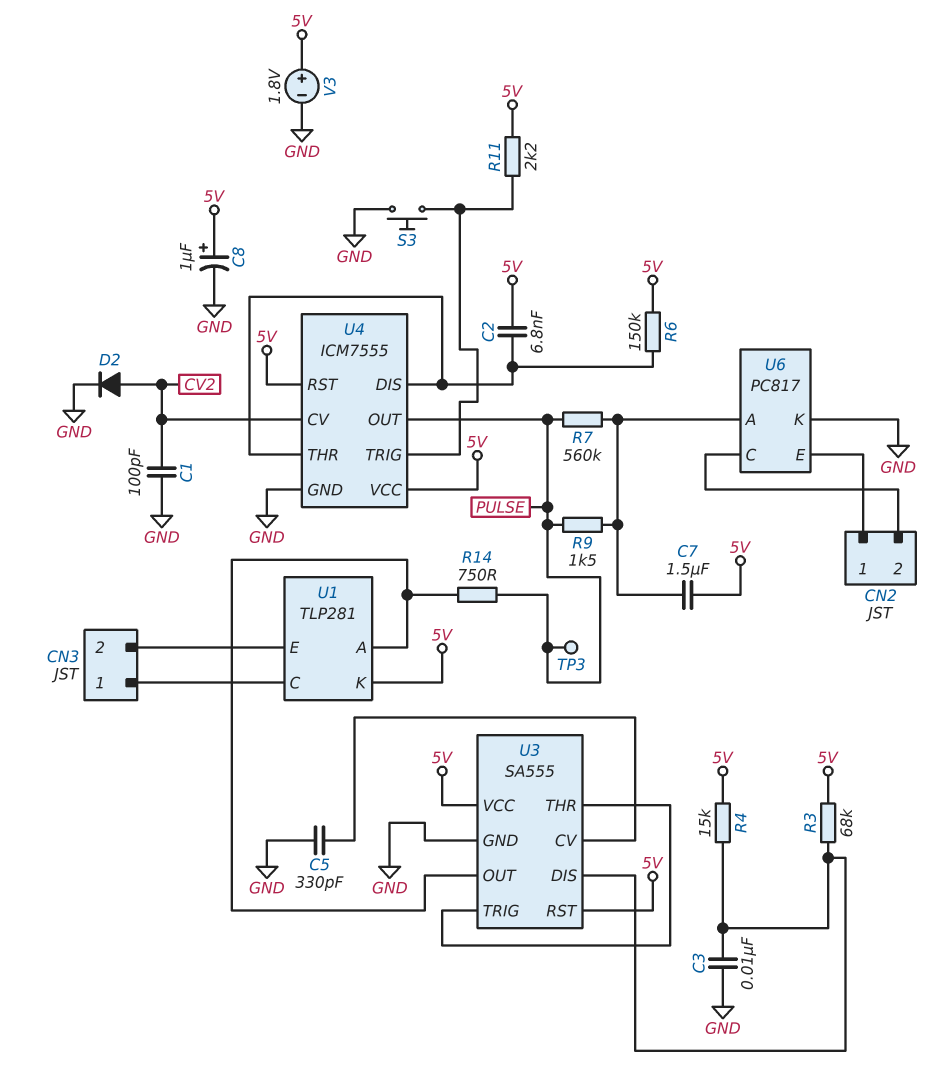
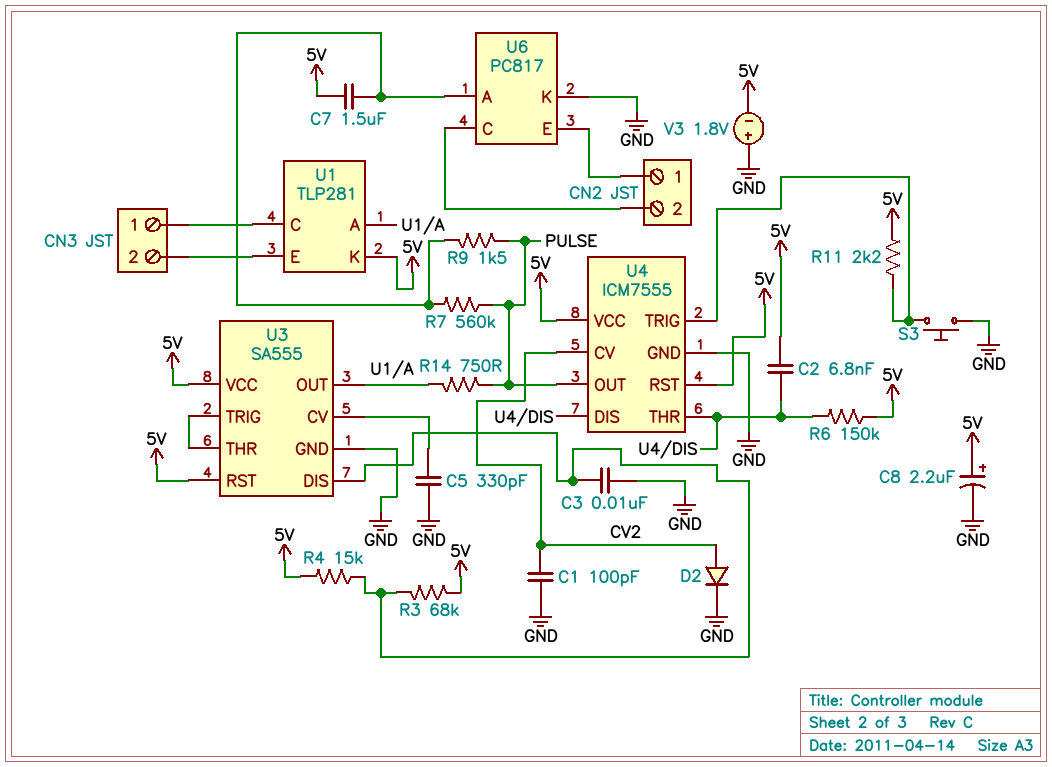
C8: 1uF (plus 5V, minus GND) -> 2.2uF (plus 5V, minus GND)
TP3: test point (PULSE) -> none
V3: 1.8V (plus 5V, minus GND) -> 1.8V (plus GND, minus 5V)

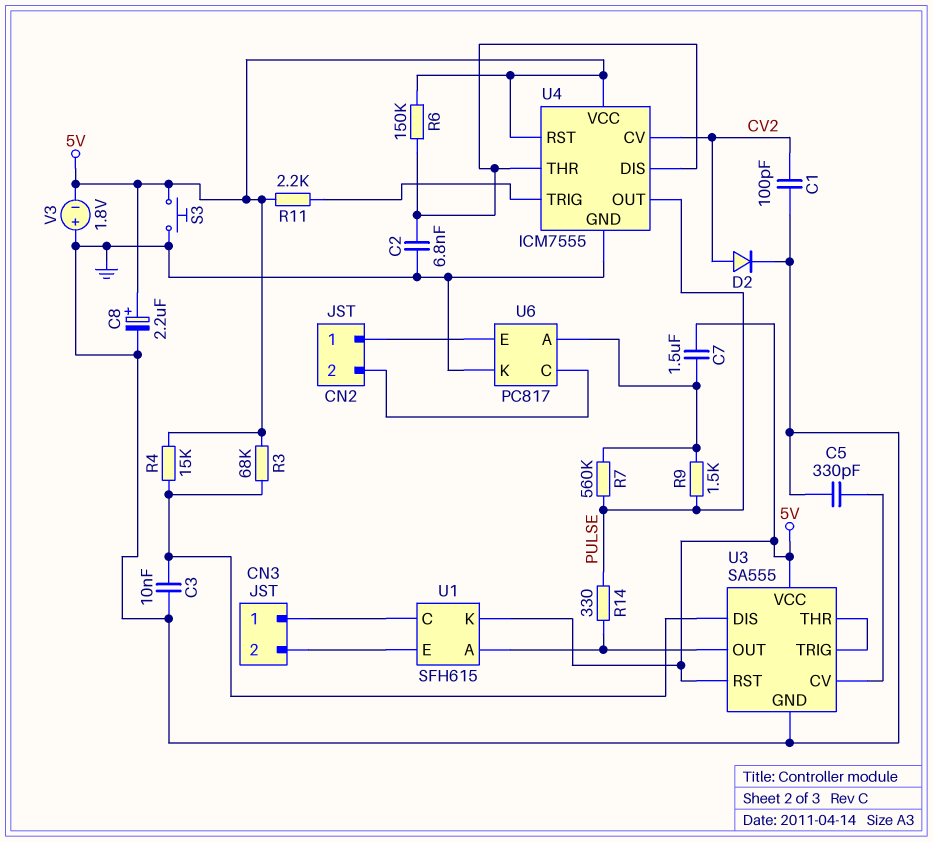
C2: 6.8nF (5V, U4/DIS) -> 6.8nF (GND, U4/DIS)
R14: 750 (PULSE, U1/A) -> 330 (PULSE, U1/A)
S3: button (GND, U4/TRIG) -> button (5V, GND)
U1: TLP281 -> SFH615

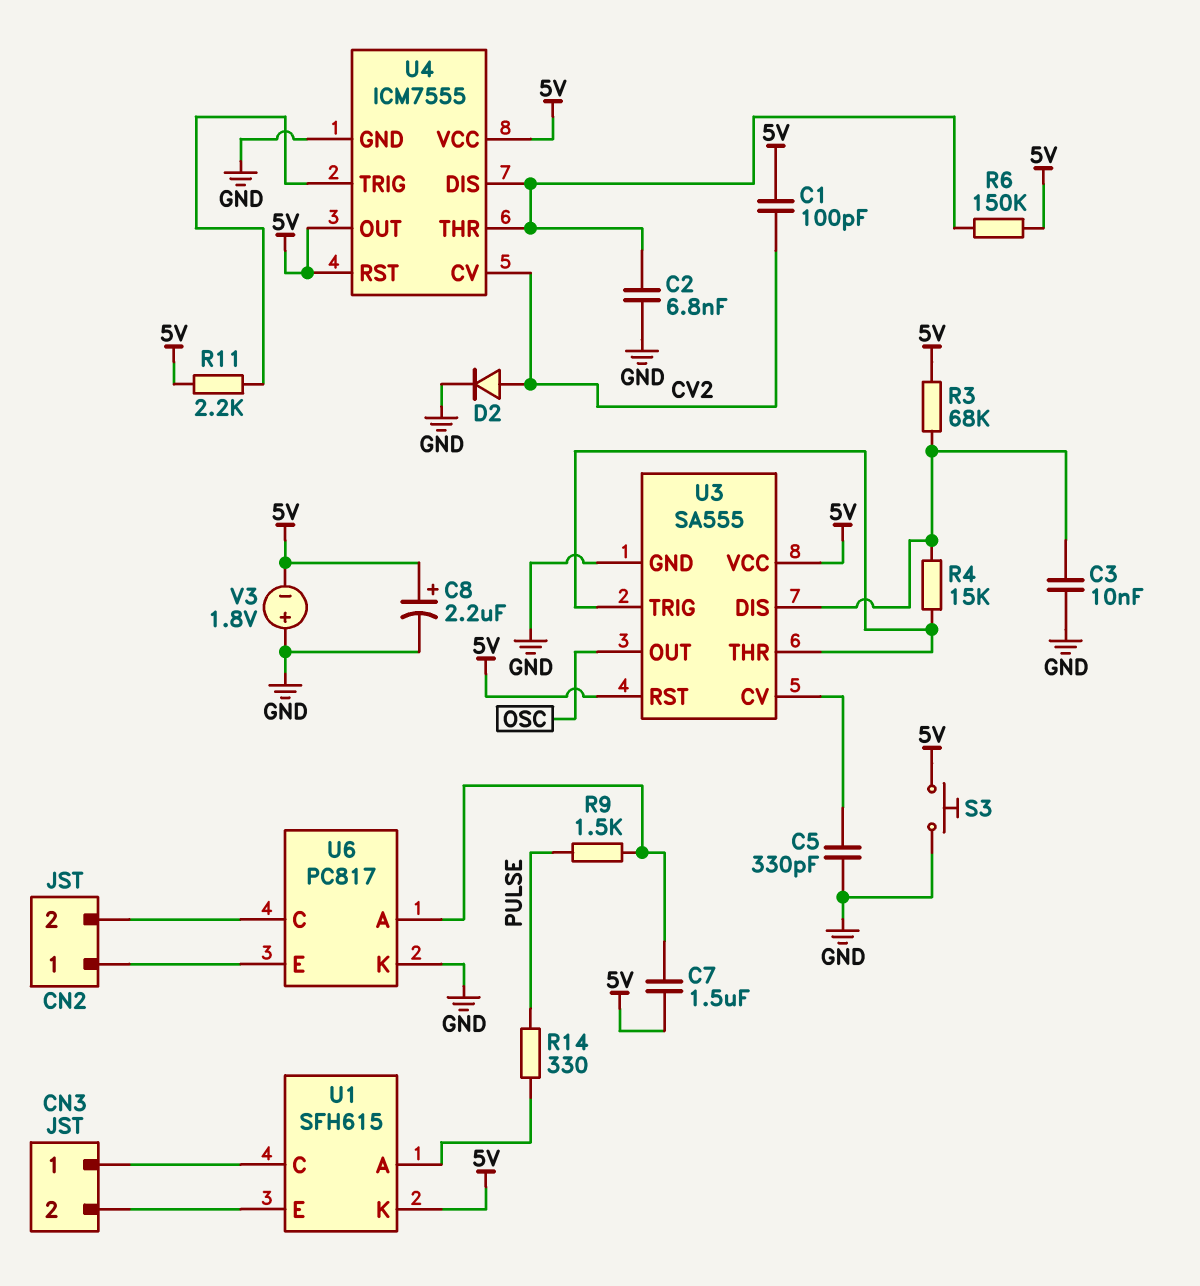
C1: 100pF (CV2, GND) -> 100pF (5V, CV2)
R4: 15k (5V, U3/DIS) -> 15k (U3/DIS, U3/THR)
R7: 560k (PULSE, U6/A) -> none
U3 pin OUT: U1/A -> OSC
U4 pin OUT: PULSE -> 5V

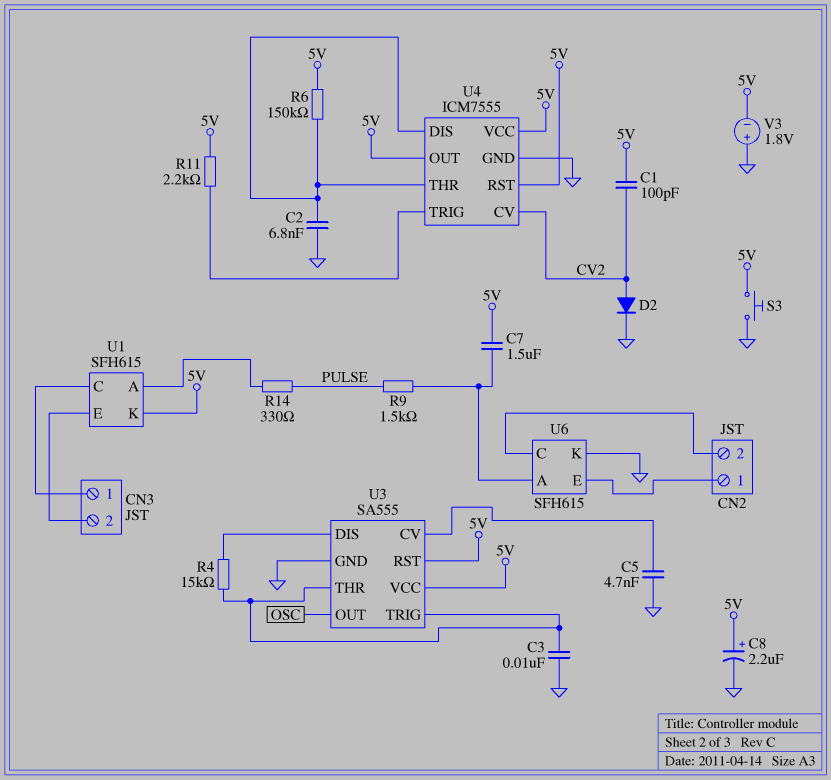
C3: 10nF (GND, U3/DIS) -> 10nF (GND, U3/THR)
C5: 330pF (GND, U3/CV) -> 4.7nF (GND, U3/CV)
R3: 68k (5V, U3/DIS) -> none
U6: PC817 -> SFH615

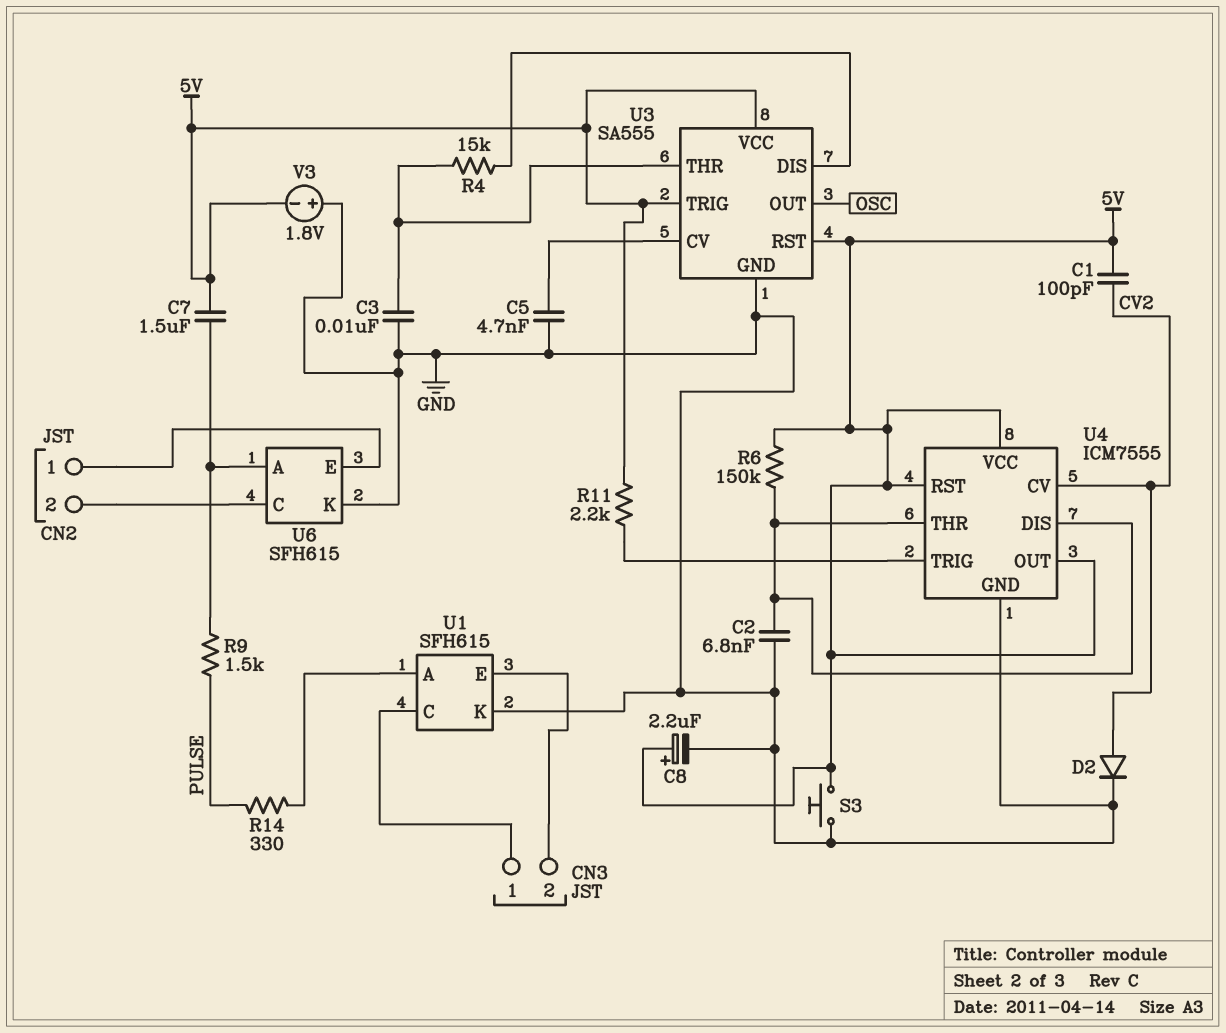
U1 pin K: 5V -> GND
U3 pin TRIG: U3/THR -> 5V

